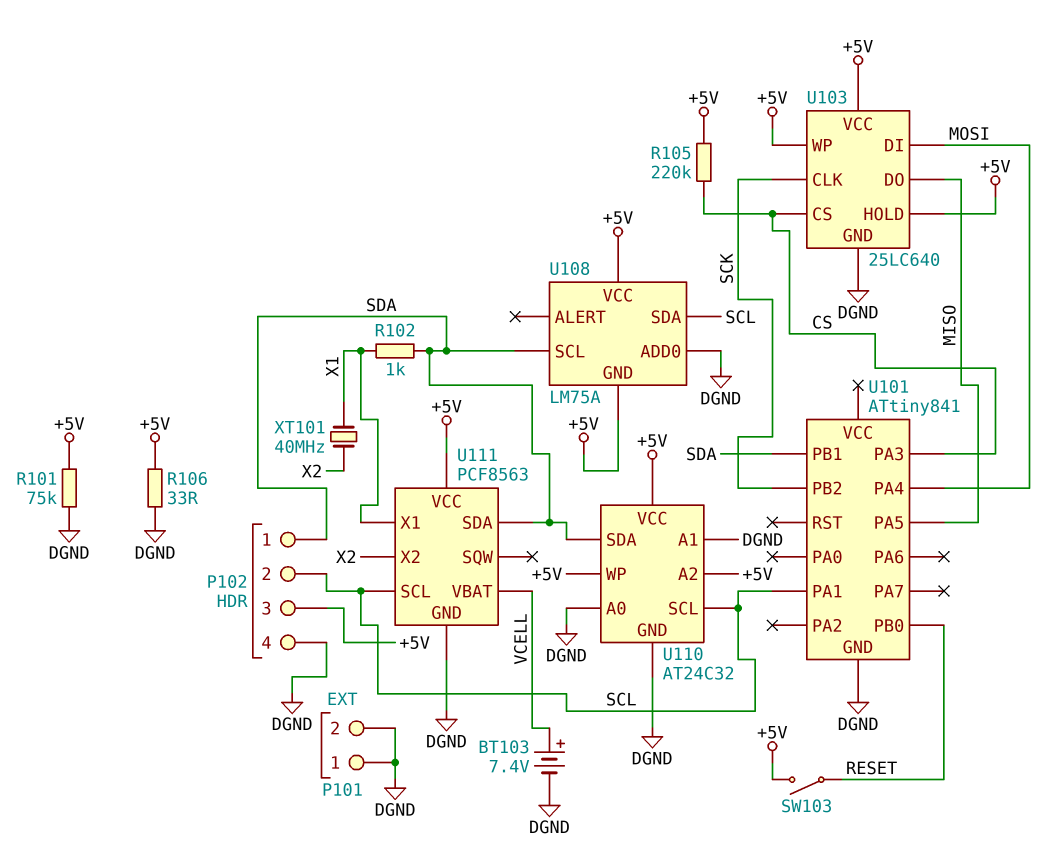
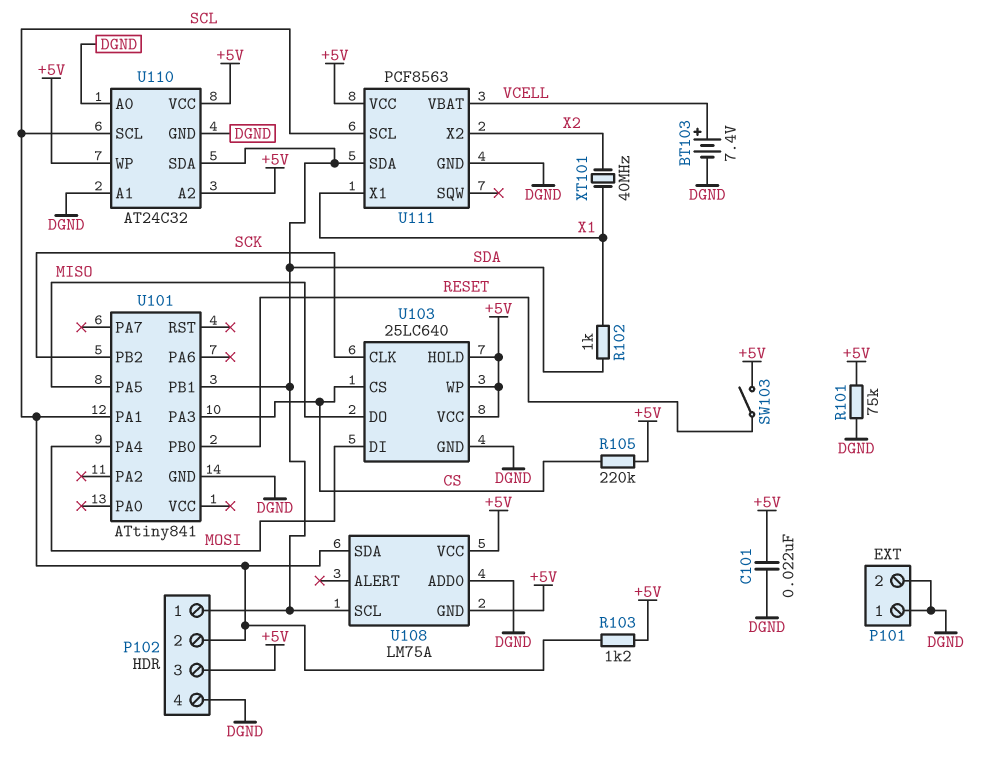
C101: none -> 22nF (+5V, DGND)
R103: none -> 1.2k (+5V, SCL)
R106: 33 (+5V, DGND) -> none

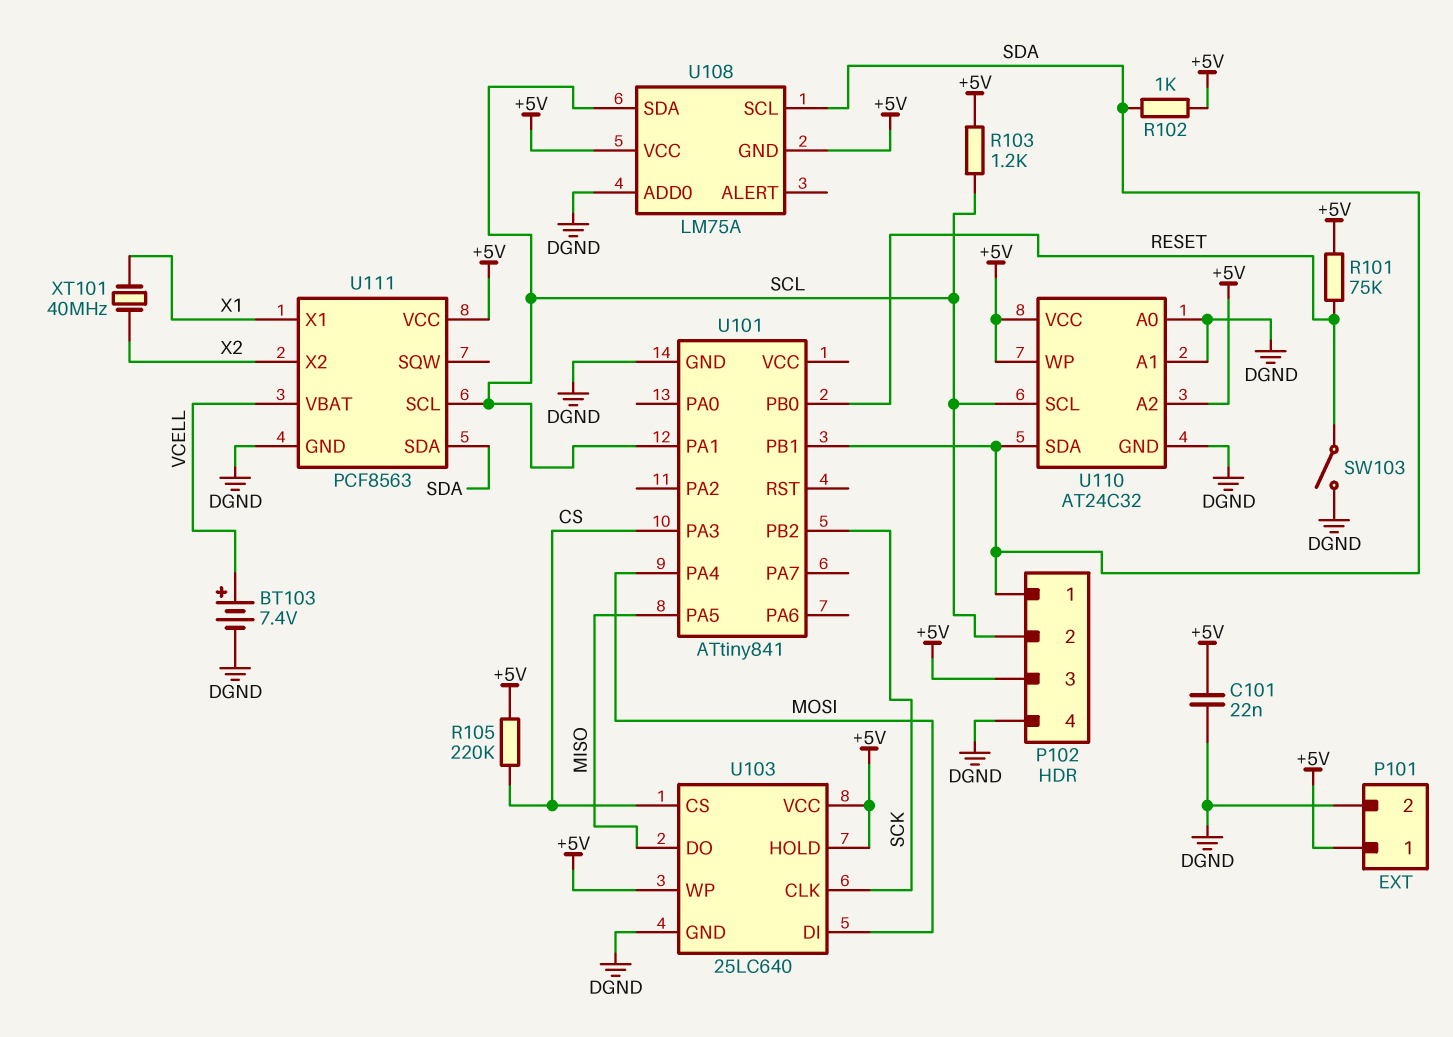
P101 pin 1: DGND -> +5V
R101: 75k (+5V, DGND) -> 75k (+5V, RESET)
R102: 1k (SDA, X1) -> 1k (+5V, SDA)
SW103: switch (+5V, RESET) -> switch (DGND, RESET)

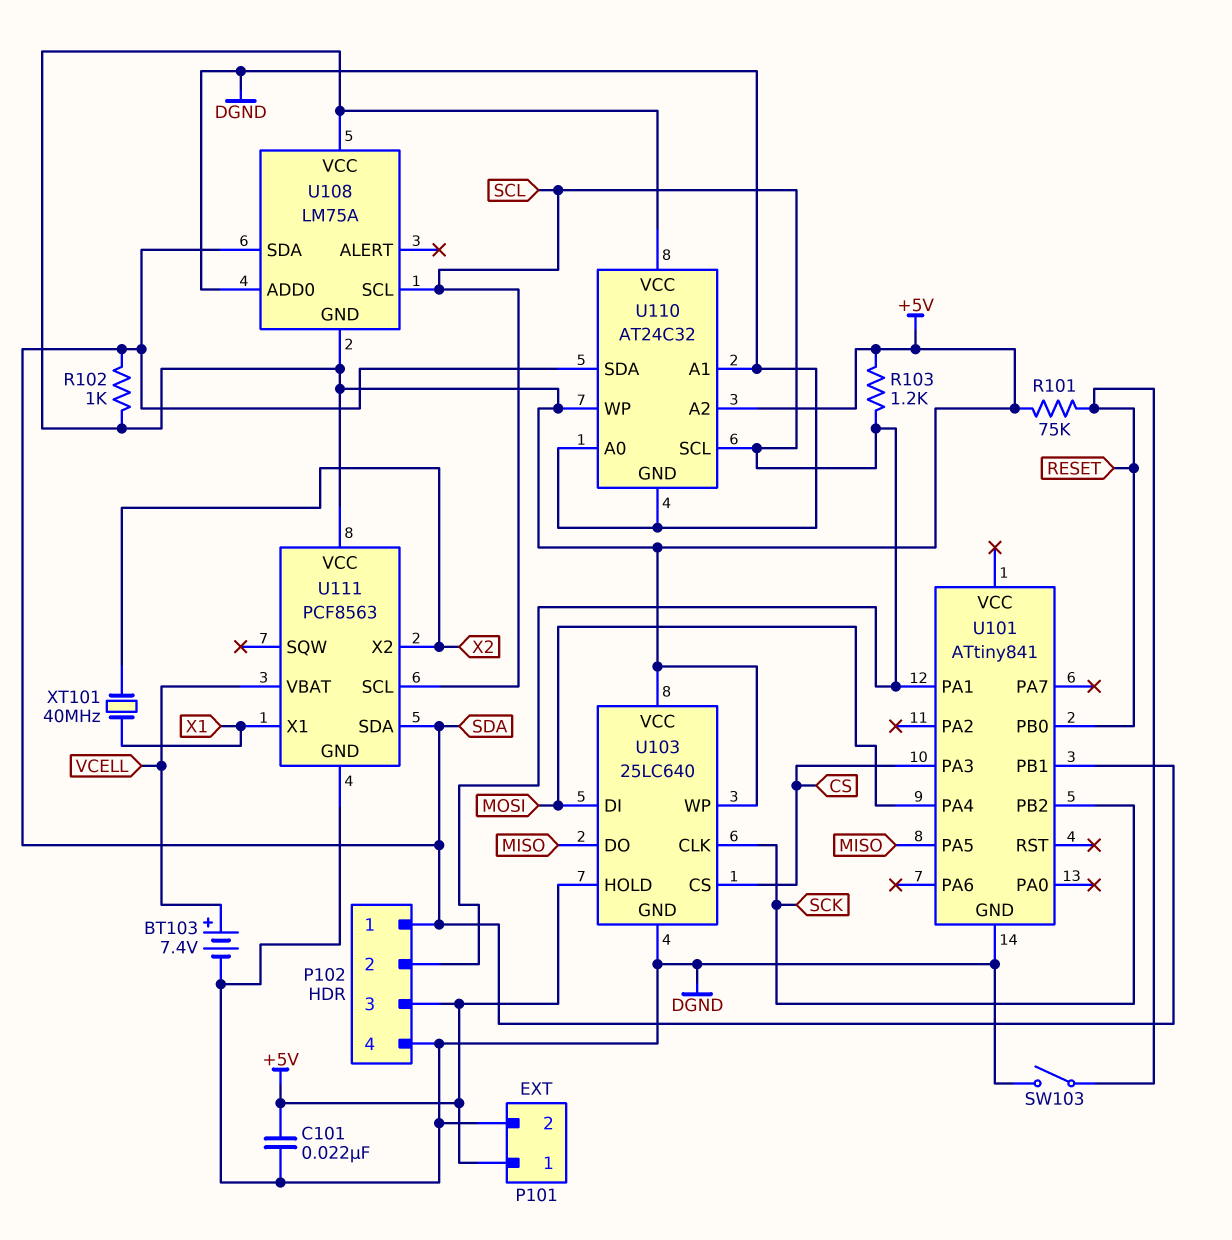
R105: 220k (+5V, CS) -> none
U108 pin SCL: SDA -> SCL
U108 pin SDA: SCL -> SDA

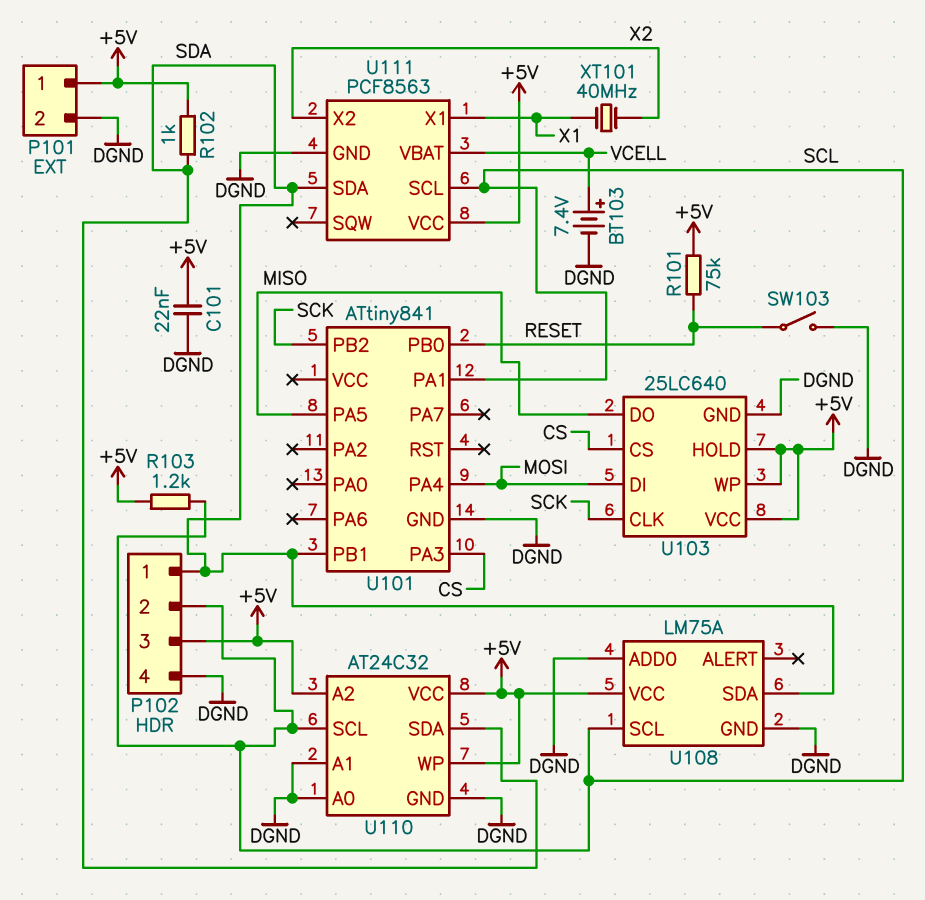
U108 pin GND: +5V -> DGND

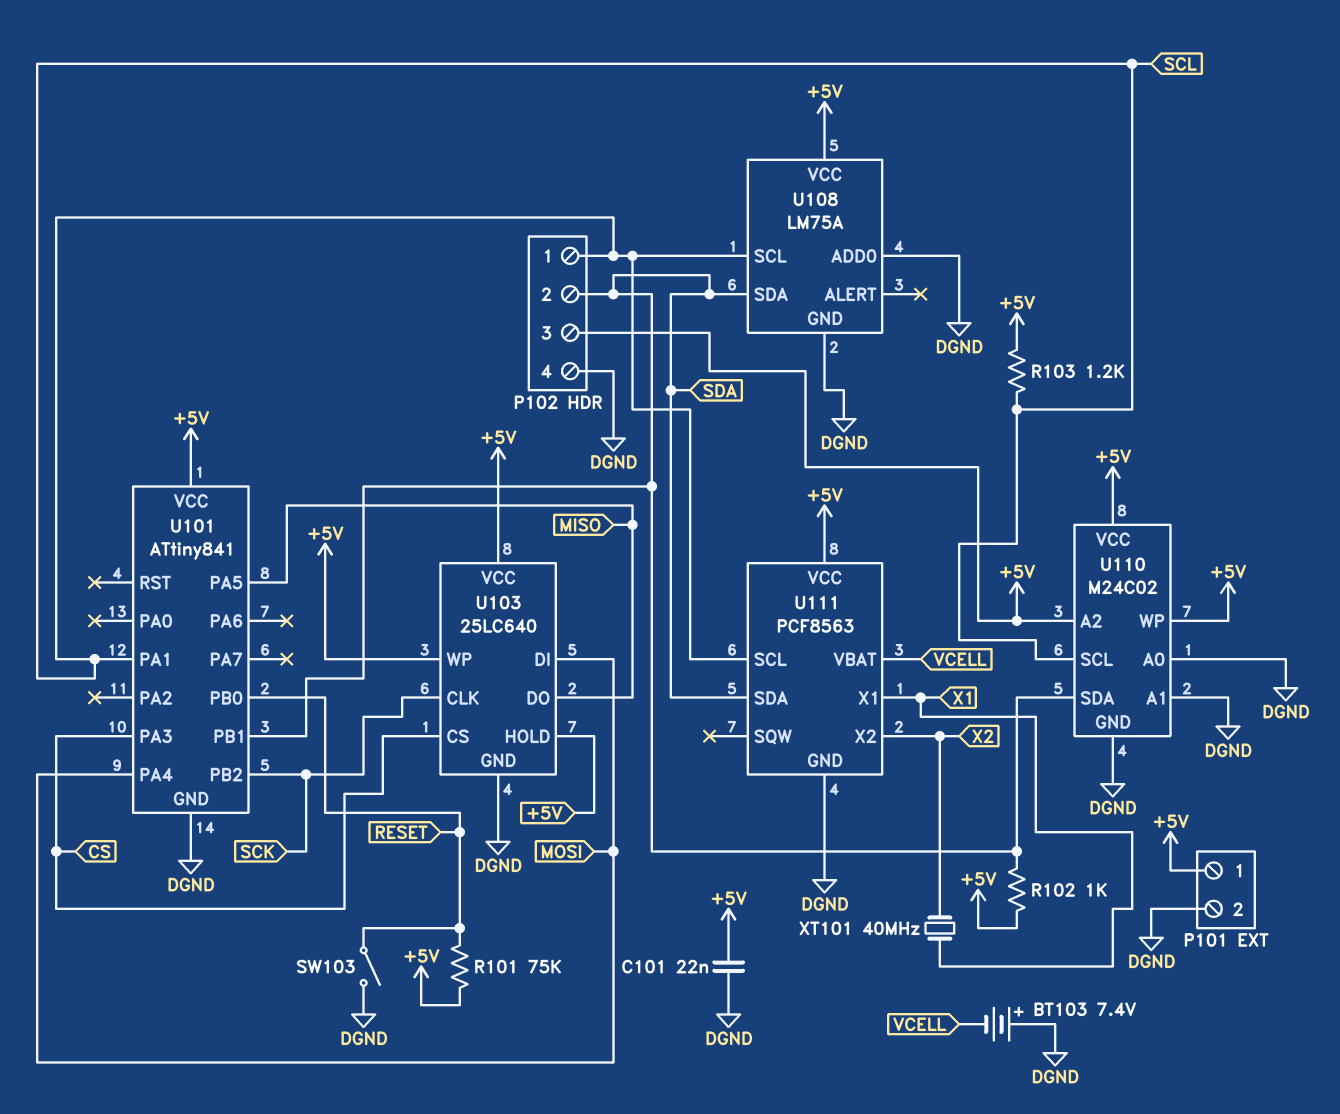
BT103: 7.4V (plus VCELL, minus DGND) -> 7.4V (plus DGND, minus VCELL)
P102 pin 1: SDA -> SCL
P102 pin 2: SCL -> SDA
U101 pin VCC: none -> +5V
U110: AT24C32 -> M24C02

